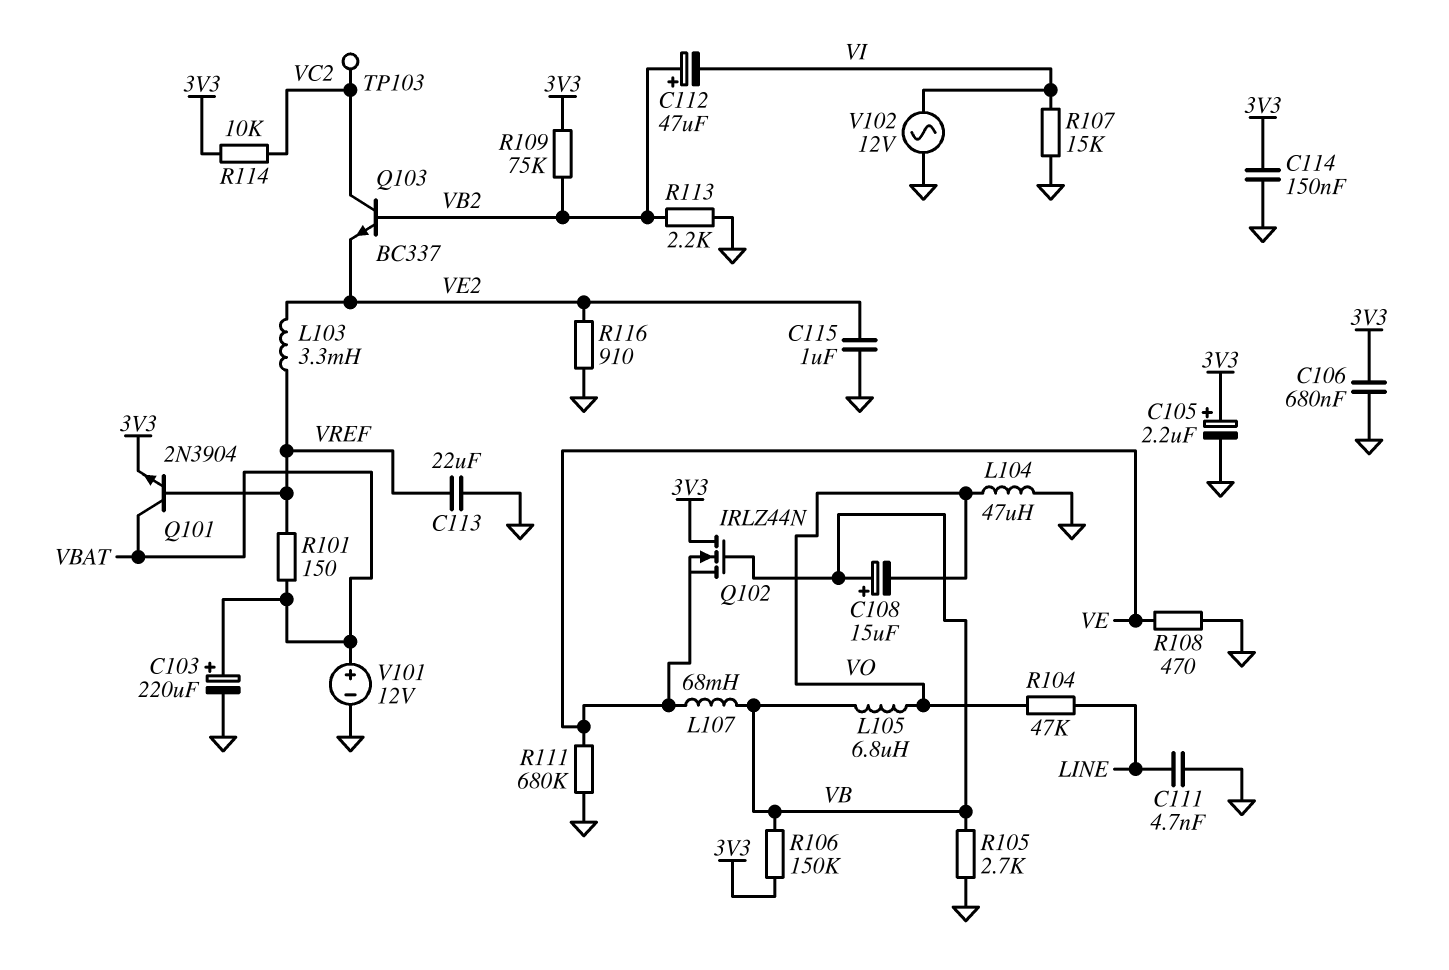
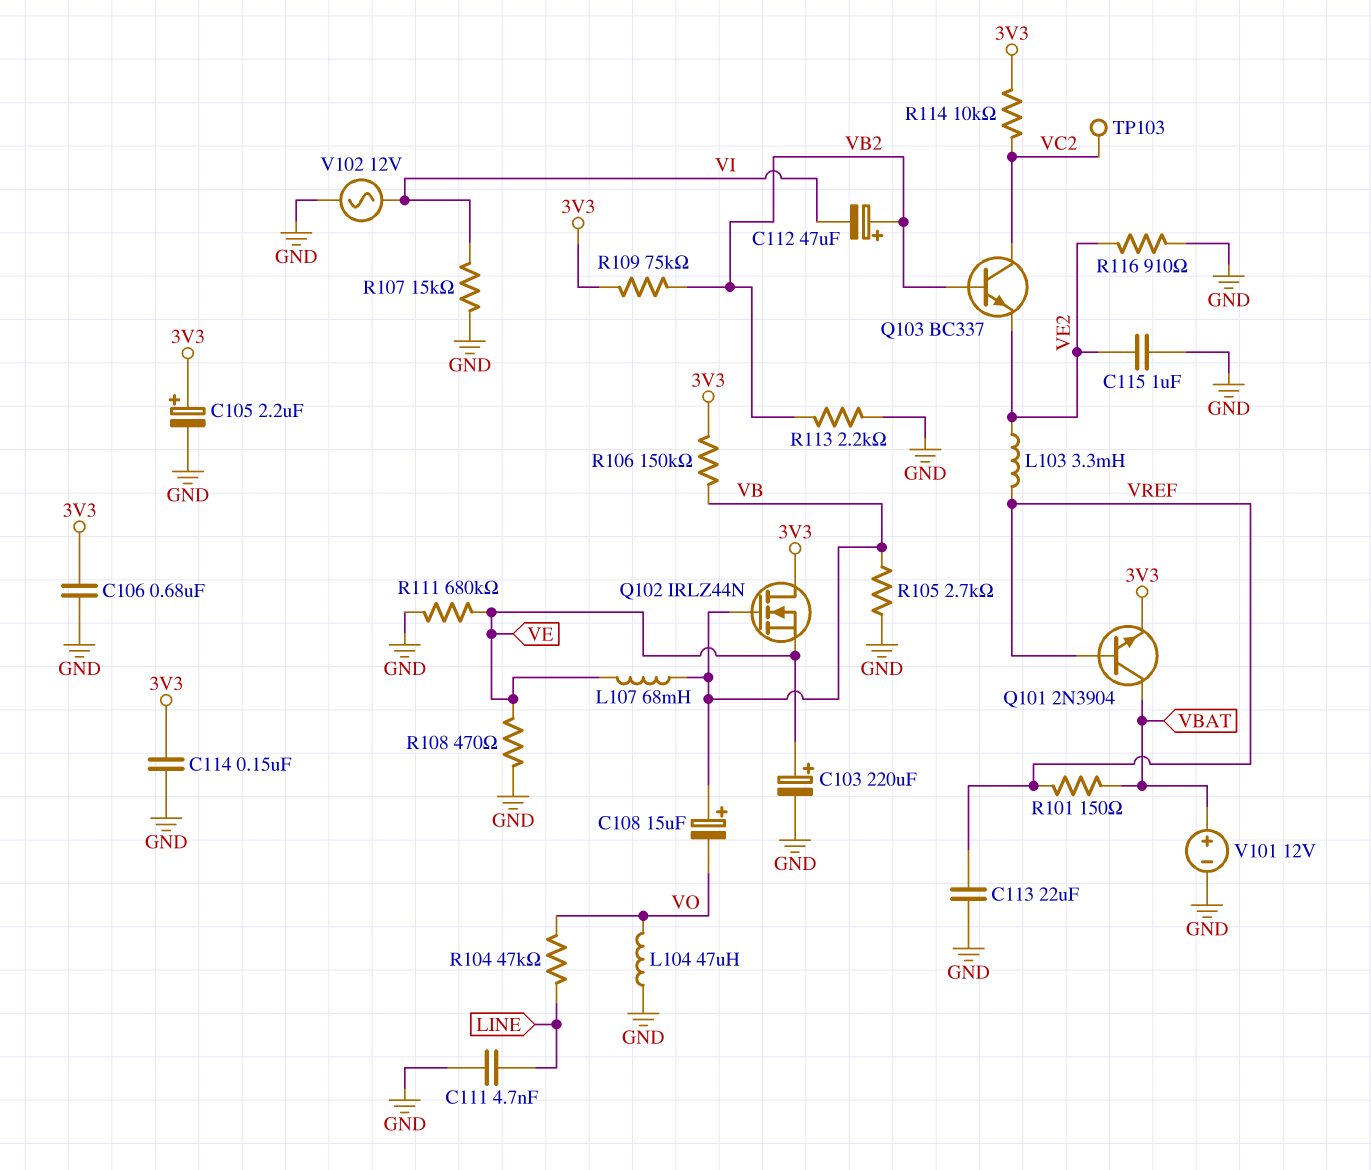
C103: 220uF (plus VBAT, minus GND) -> 220uF (plus VE, minus GND)
L105: 6.8uH (VB, VO) -> none

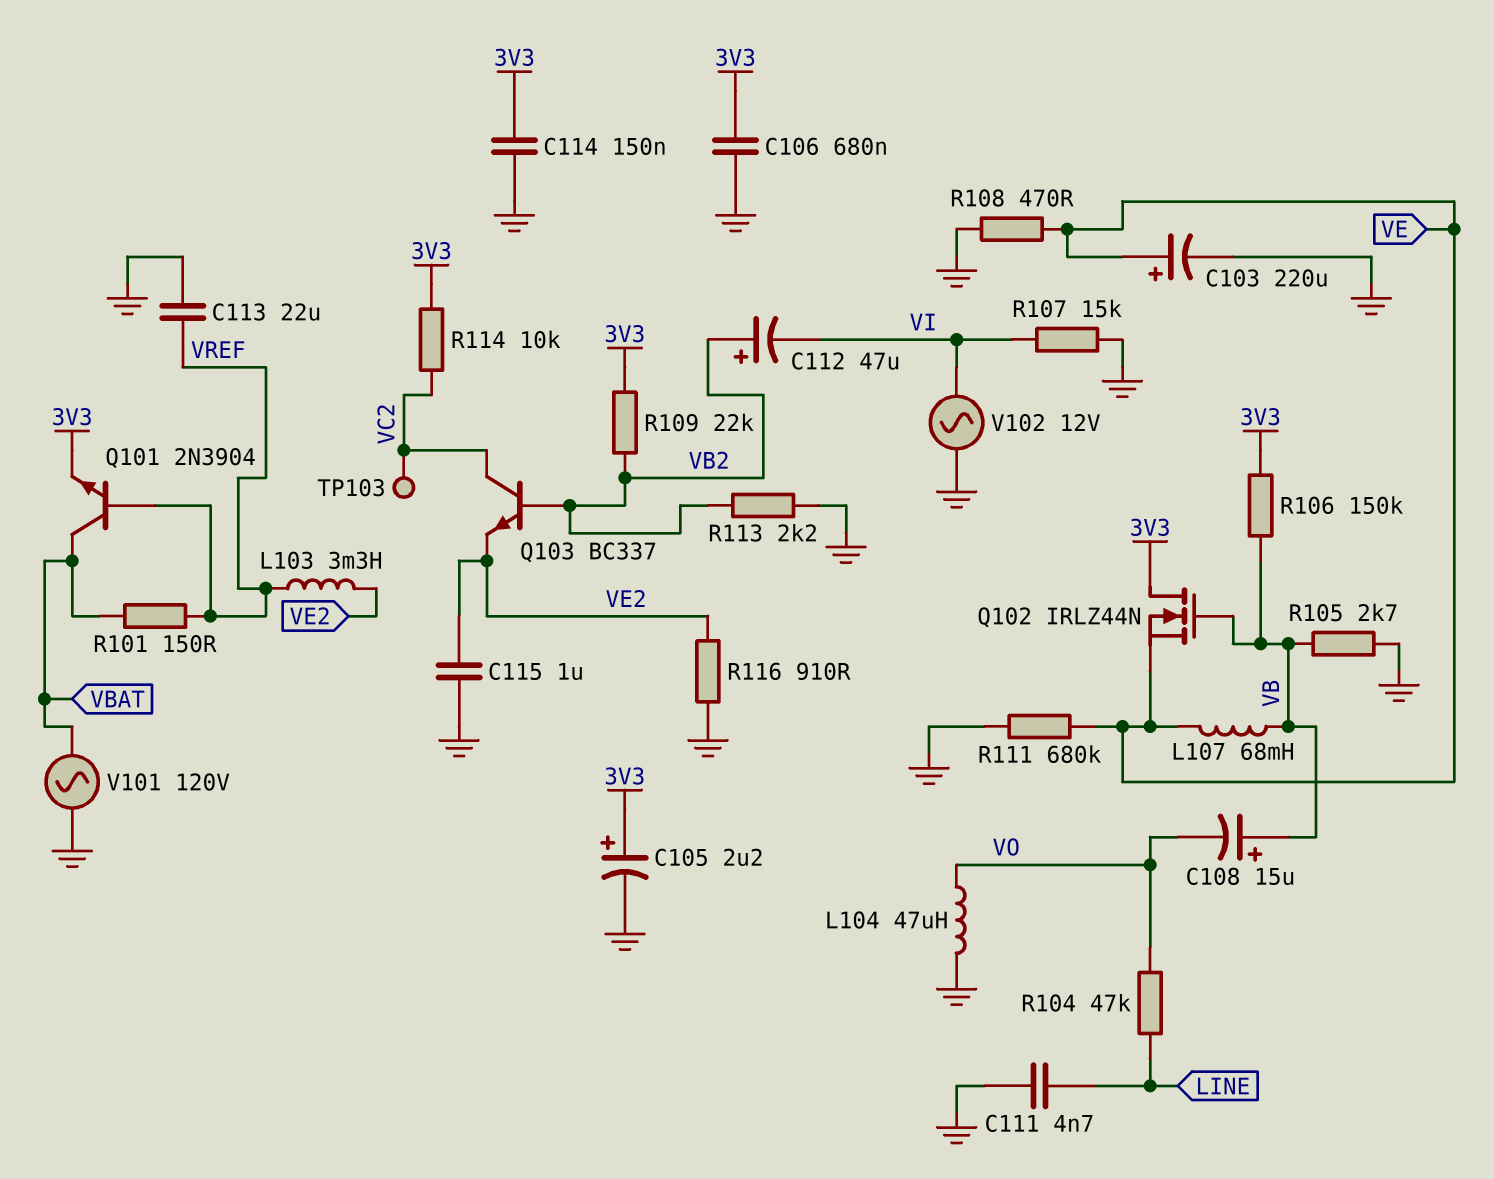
R109: 75k (3V3, VB2) -> 22k (3V3, VB2)
V101: 12V (plus VBAT, minus GND) -> AC 120V (GND, VBAT)

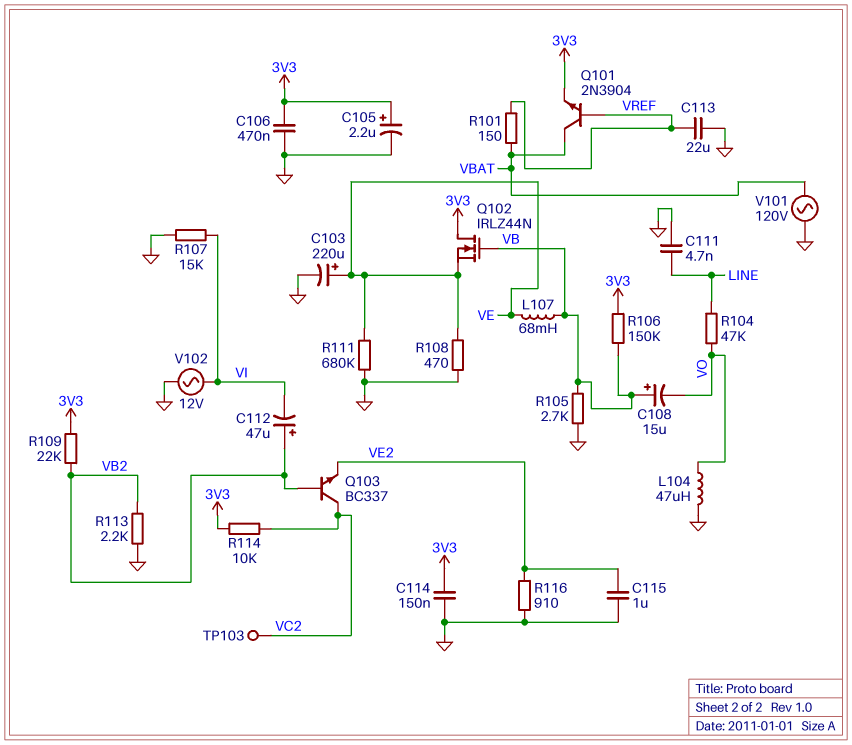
C106: 680nF (3V3, GND) -> 470nF (3V3, GND)
L103: 3.3mH (VE2, VREF) -> none

